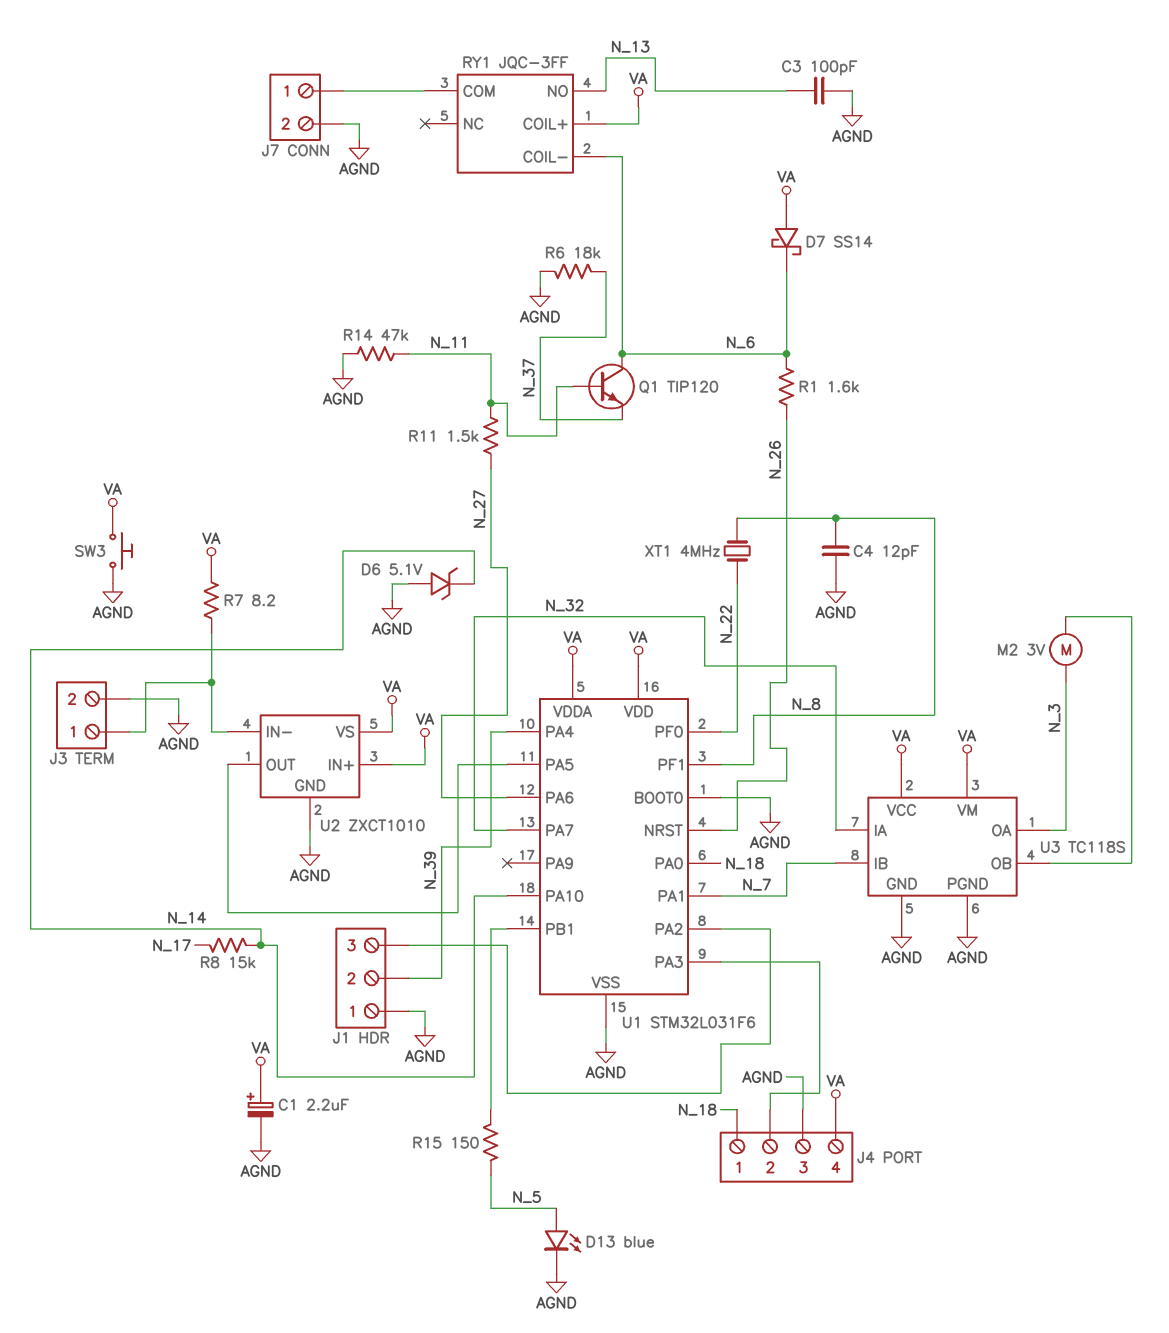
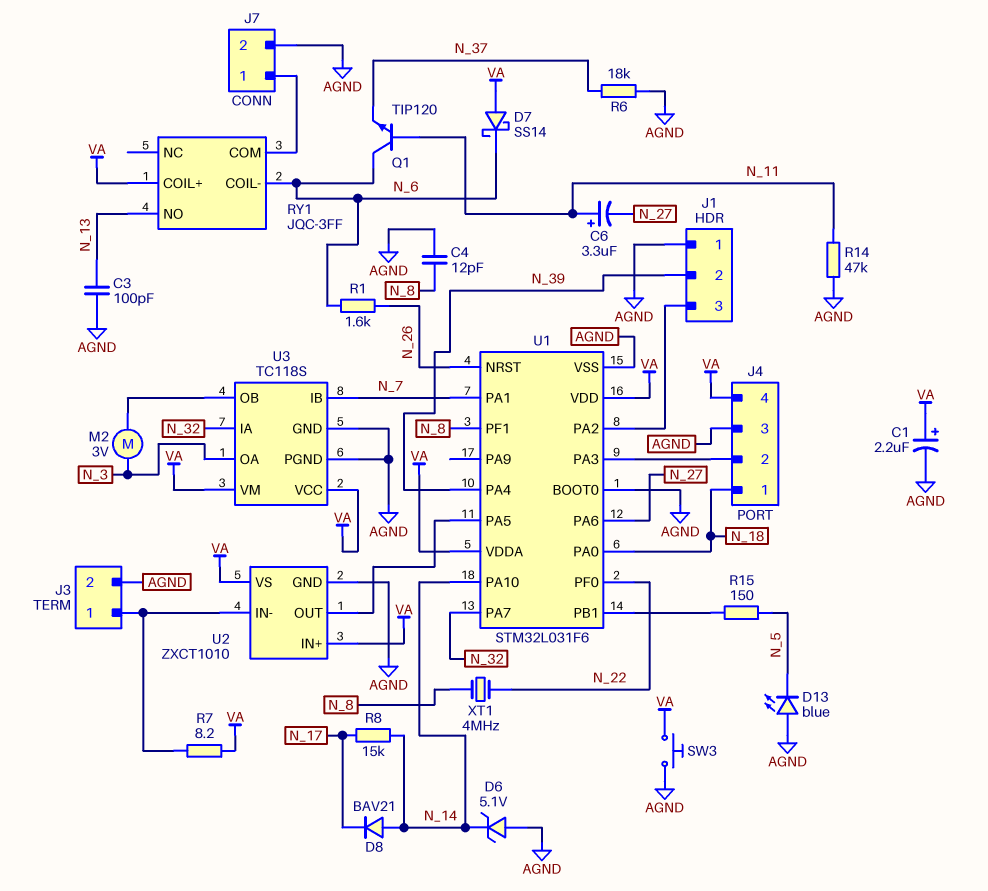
C6: none -> 3.3uF (plus N_11, minus N_27)
D8: none -> diode BAV21 (A N_14, K N_17)
D13: LED blue (A N_5, K AGND) -> LED blue (A AGND, K N_5)
R11: 1.5k (N_11, N_27) -> none

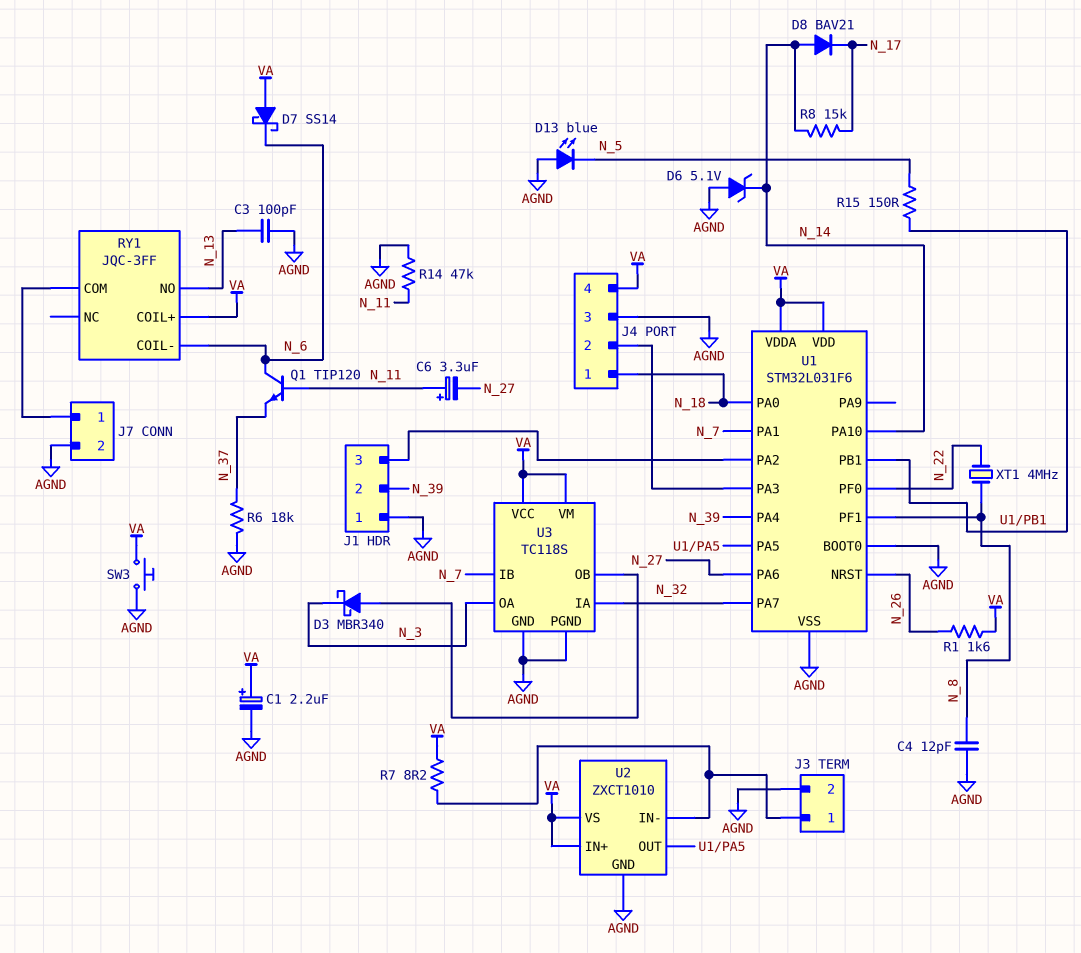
D3: none -> schottky MBR340 (A U3/OB, K N_3)
M2: motor 3V (N_3, U3/OB) -> none
R1: 1.6k (N_6, N_26) -> 1.6k (N_26, VA)

